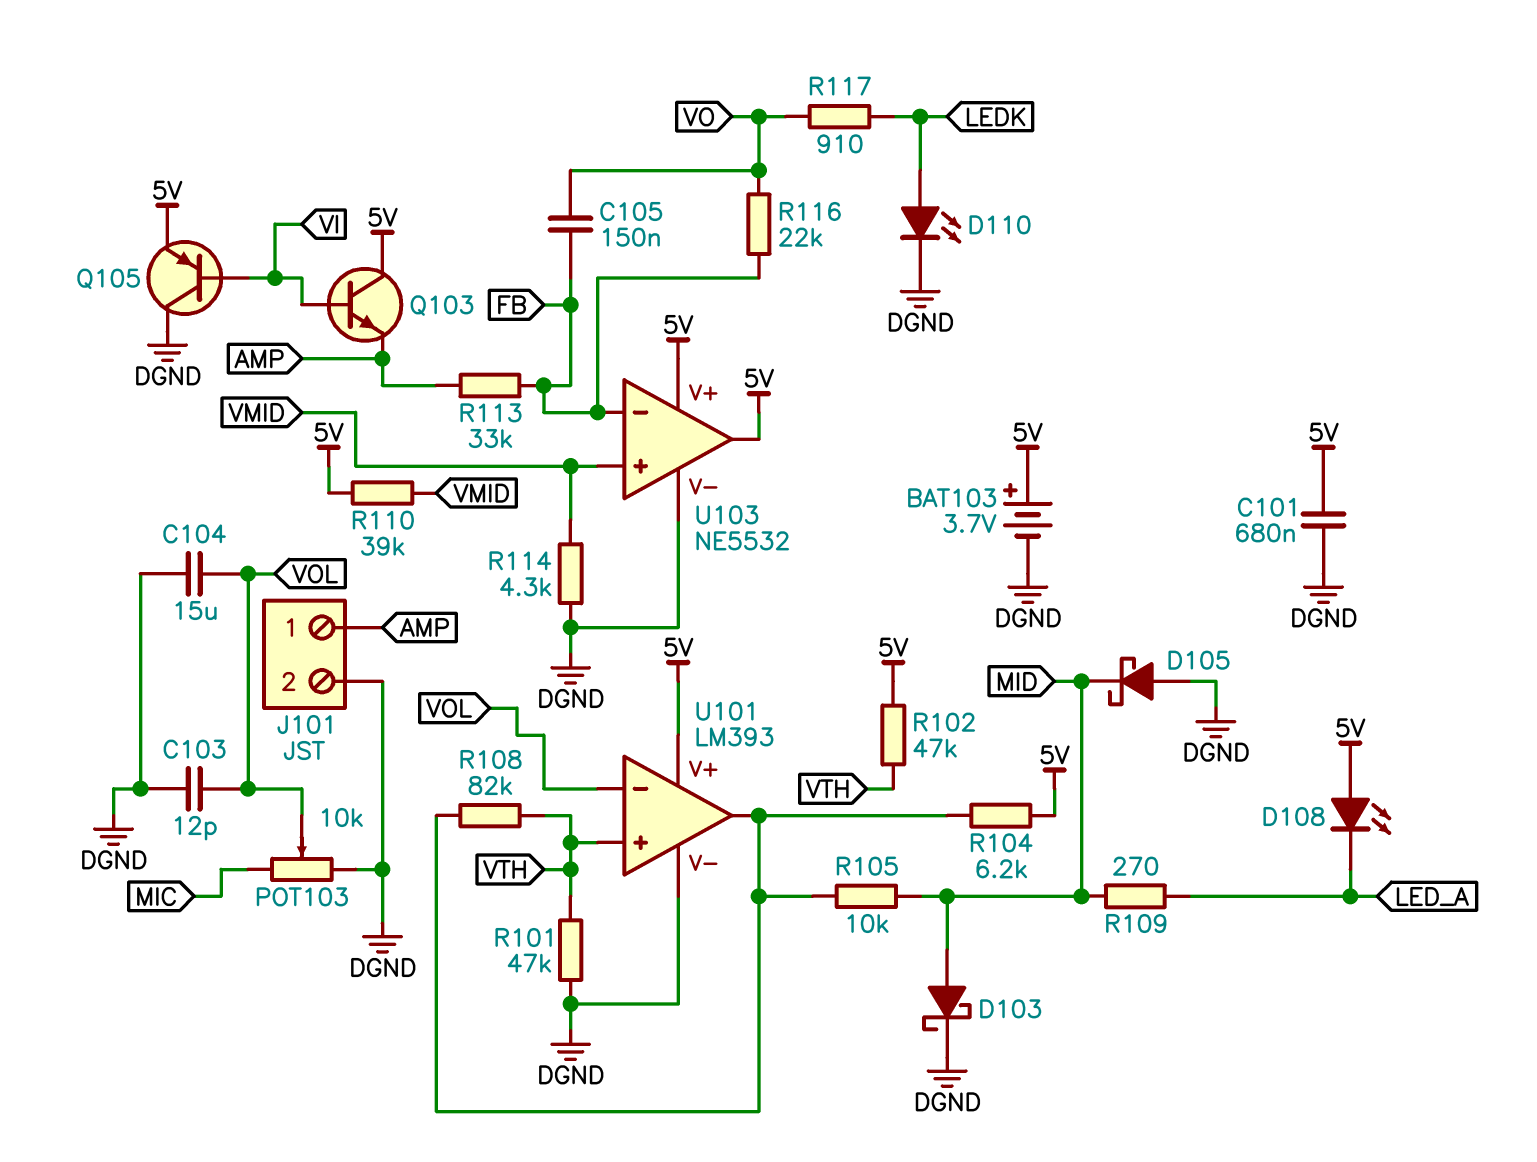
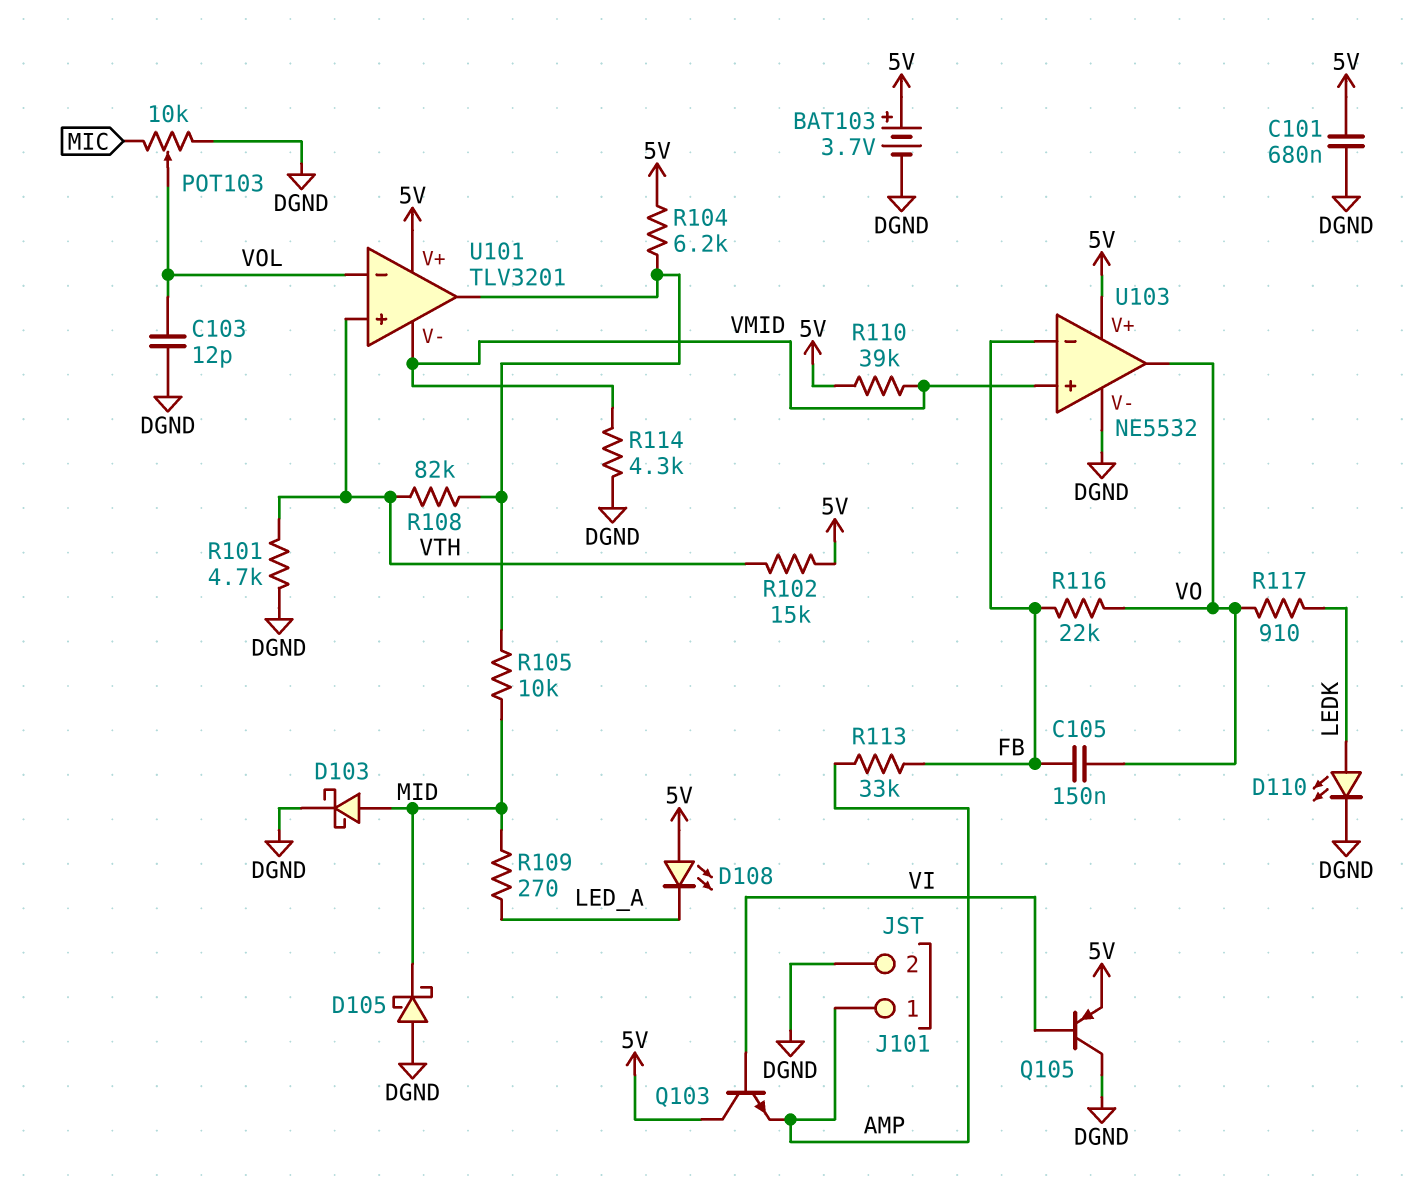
C104: 15uF (DGND, VOL) -> none
R101: 47k (DGND, VTH) -> 4.7k (DGND, VTH)
R102: 47k (5V, VTH) -> 15k (5V, VTH)
U101: LM393 -> TLV3201
U101 pin V-: DGND -> VMID
U103 pin out: 5V -> VO

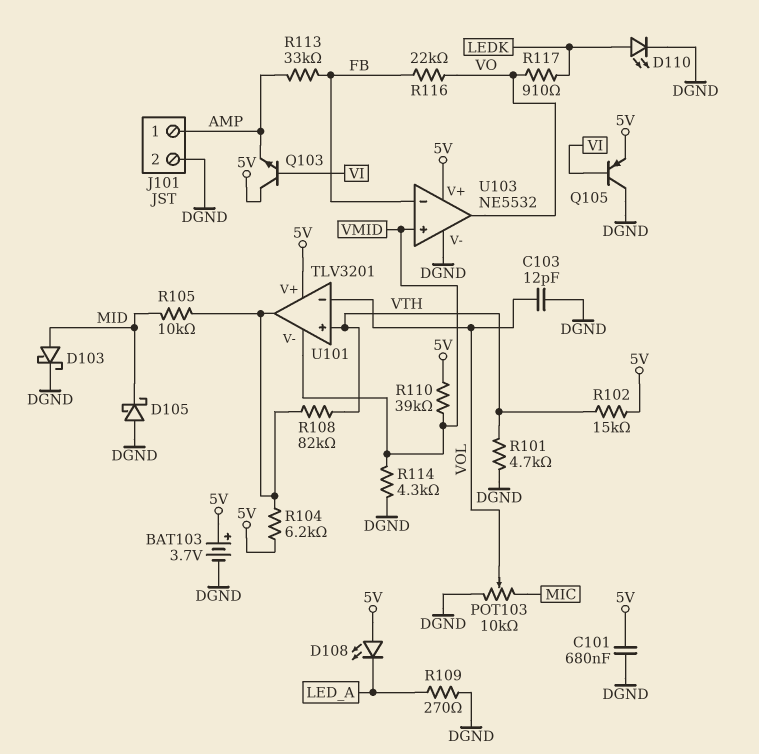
C105: 150nF (FB, VO) -> none
R109: 270 (LED_A, MID) -> 270 (DGND, LED_A)

